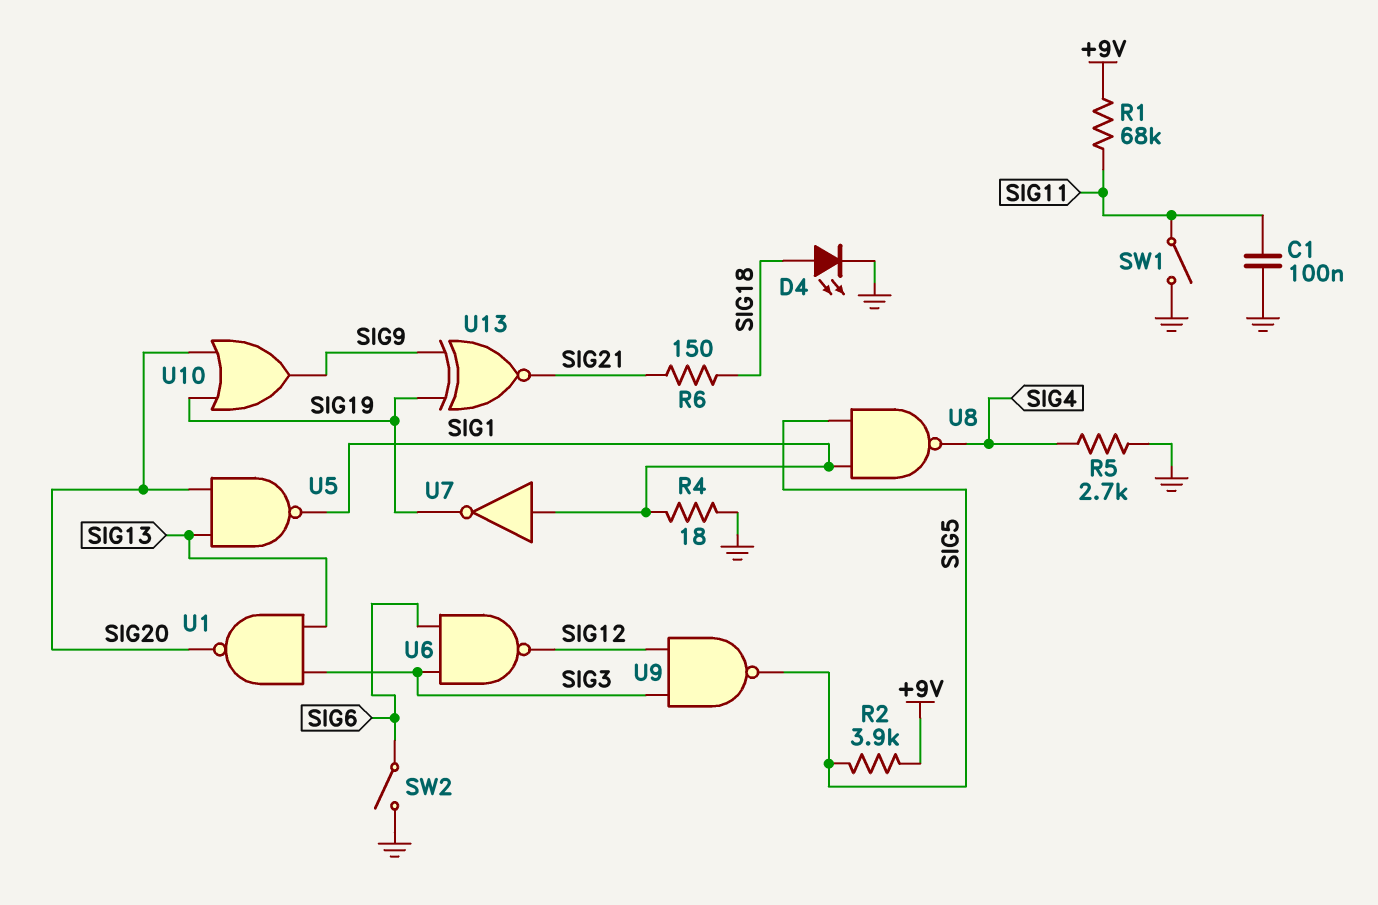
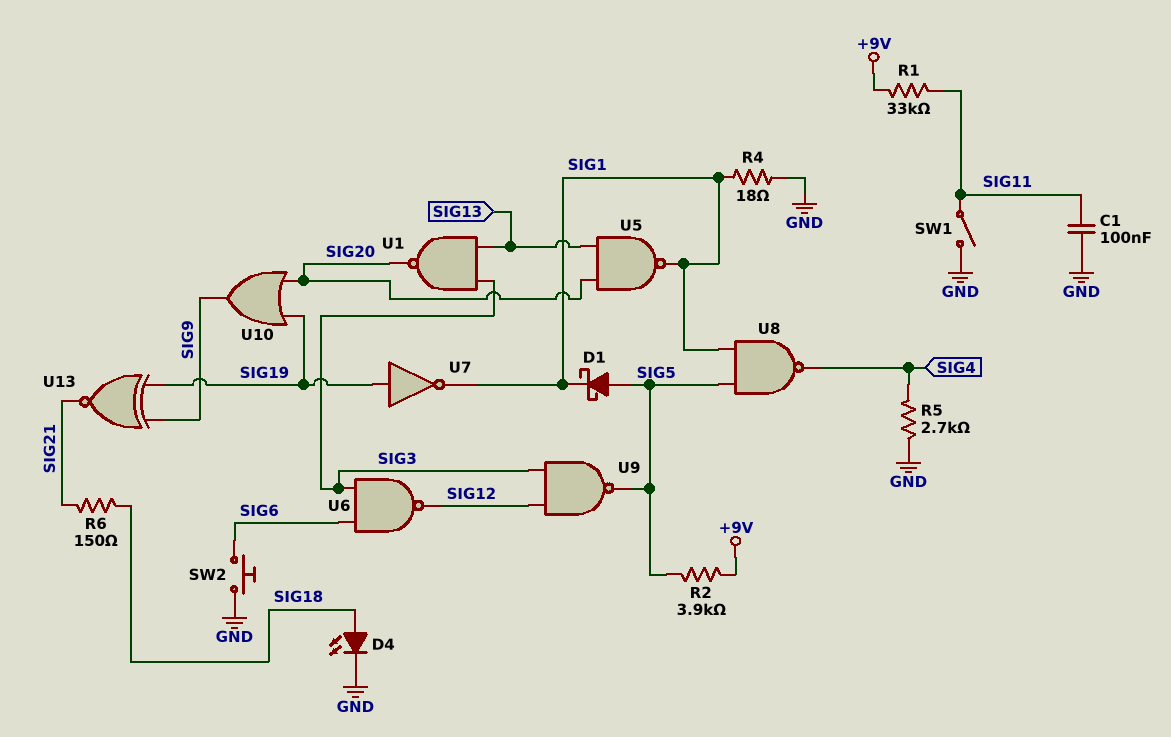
D1: none -> schottky (A SIG5, K SIG1)
R1: 68k (+9V, SIG11) -> 33k (+9V, SIG11)
SW2: switch (GND, SIG6) -> button (GND, SIG6)
U7: NOT (in SIG1, out SIG19) -> NOT (in SIG19, out SIG1)

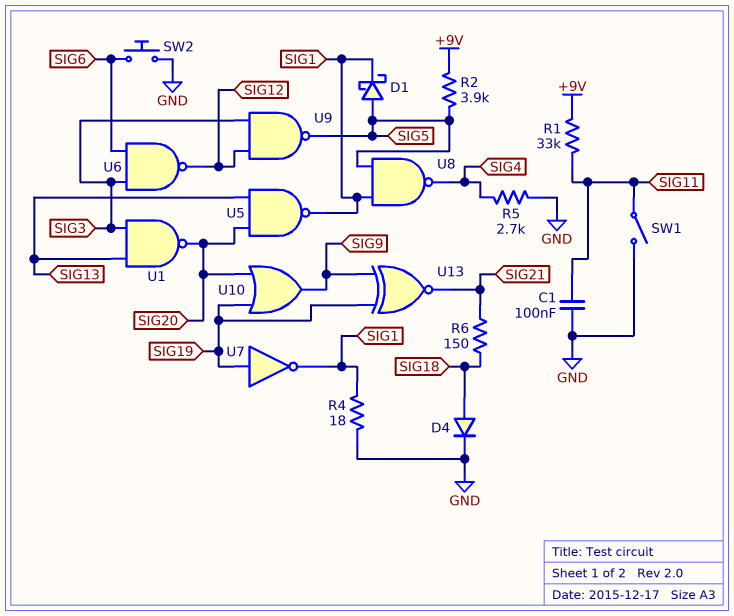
D4: LED (A SIG18, K GND) -> diode (A SIG18, K GND)

